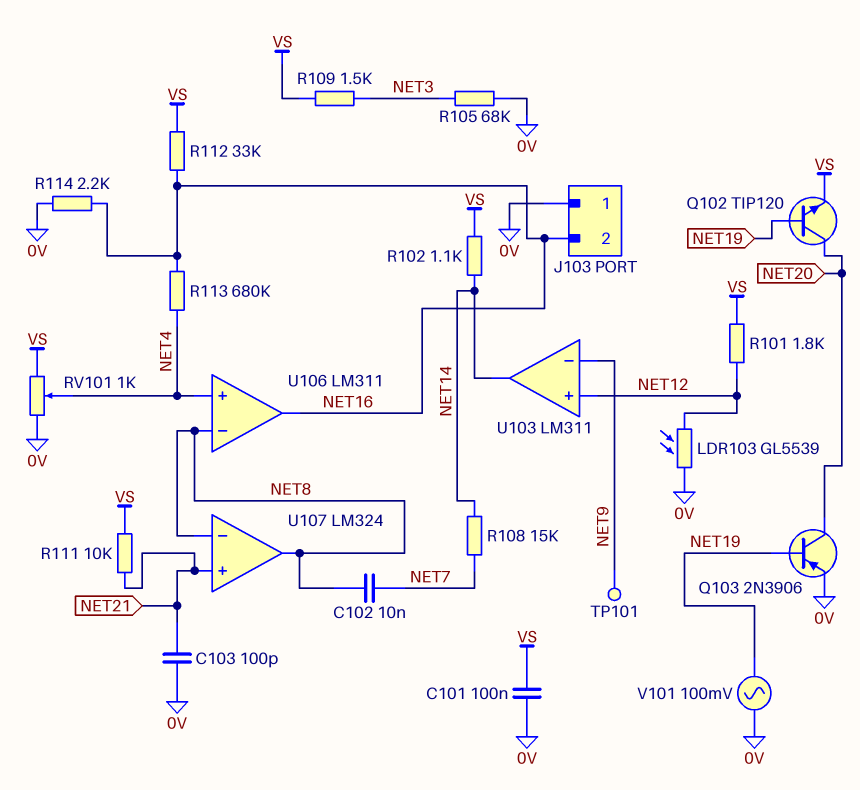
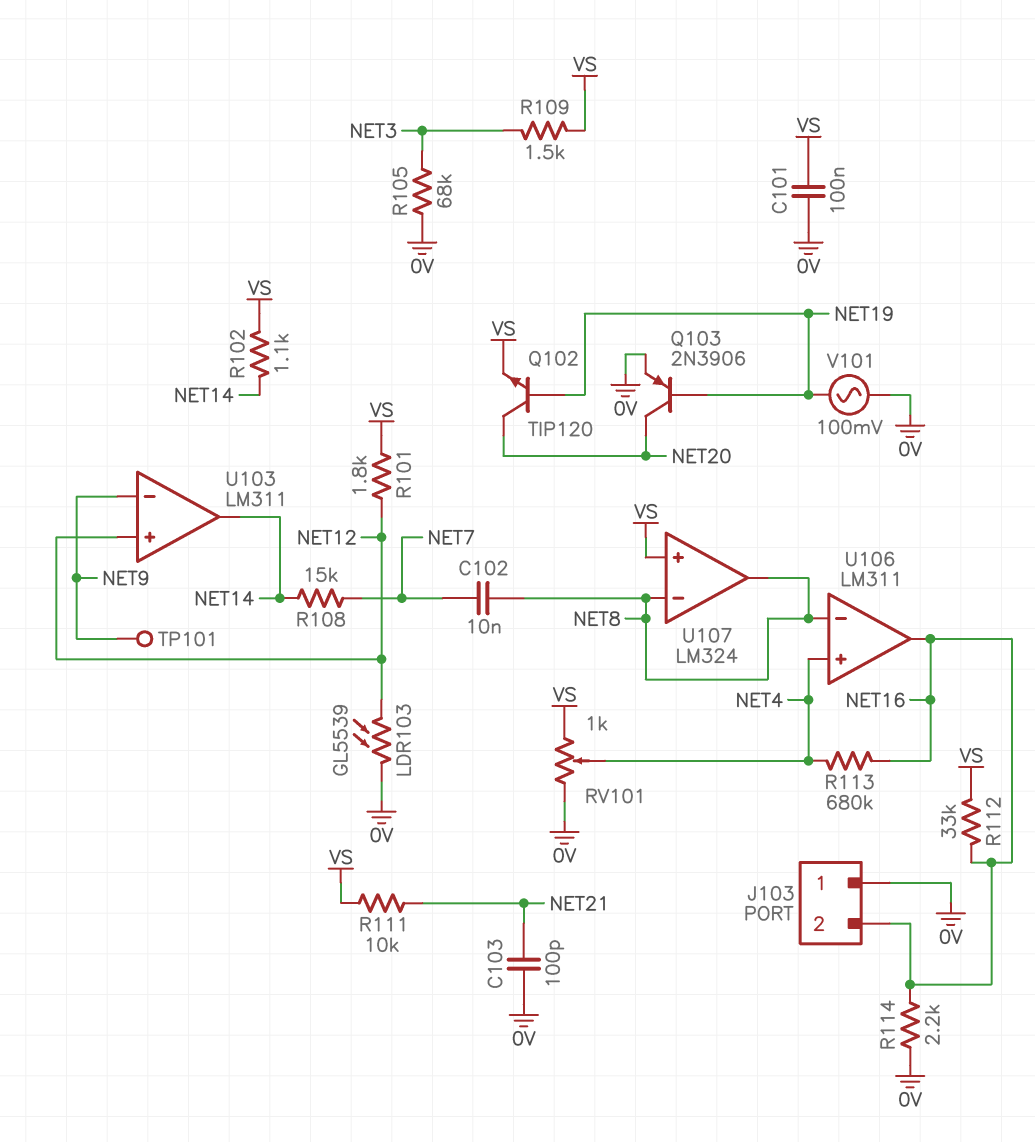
U107 pin in+: NET21 -> VS

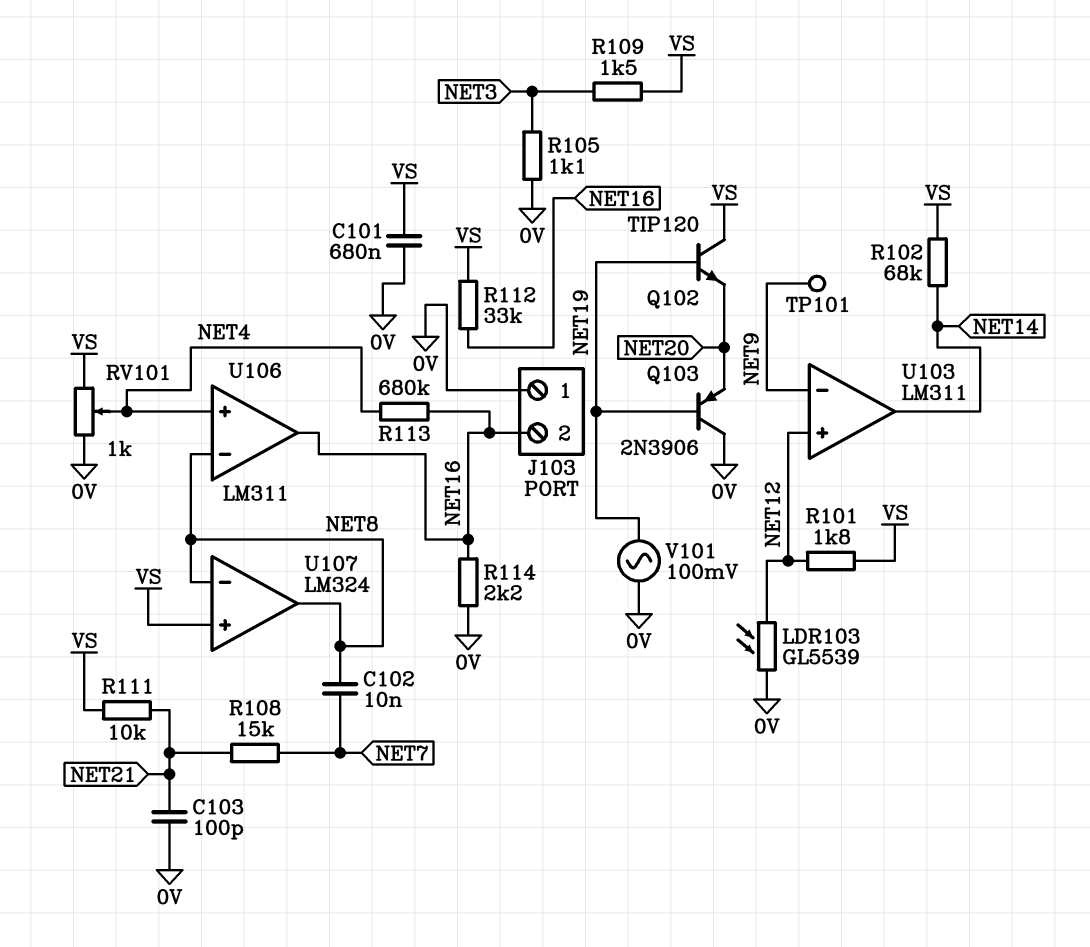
C101: 100nF (0V, VS) -> 680nF (0V, VS)
Q102: NPN TIP120 (B NET19, C NET20, E VS) -> NPN TIP120 (B NET19, C VS, E NET20)
Q103: PNP 2N3906 (B NET19, C NET20, E 0V) -> PNP 2N3906 (B NET19, C 0V, E NET20)
R102: 1.1k (NET14, VS) -> 68k (NET14, VS)
R105: 68k (0V, NET3) -> 1.1k (0V, NET3)
R108: 15k (NET7, NET14) -> 15k (NET7, NET21)

